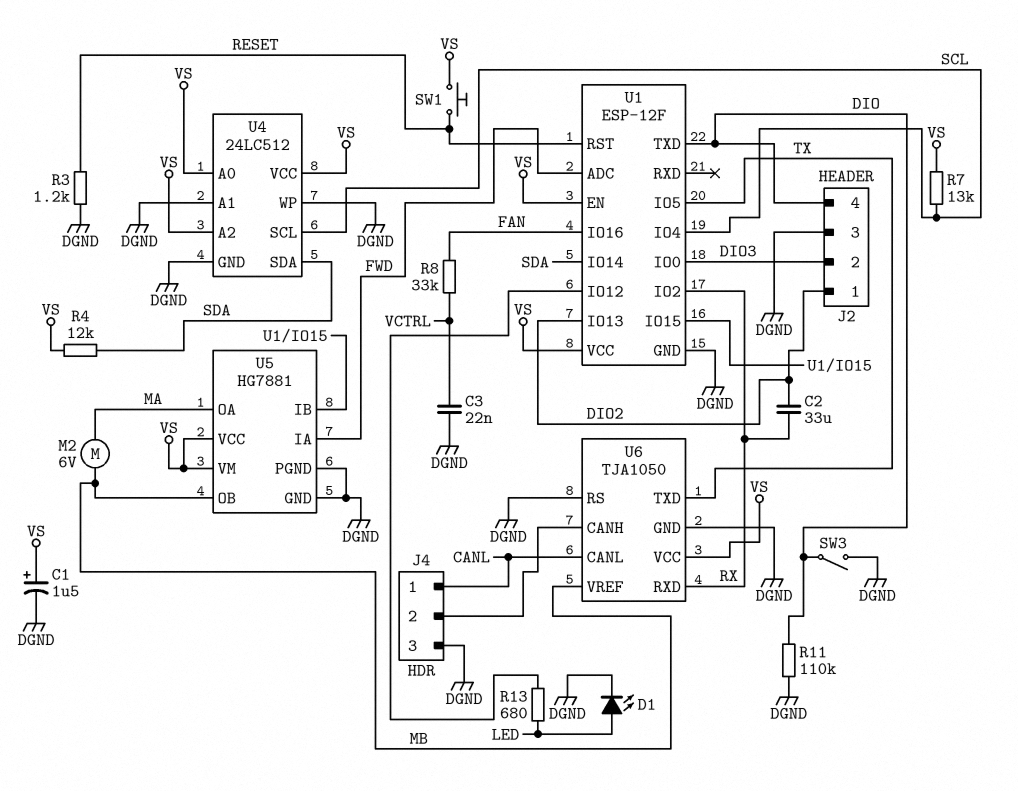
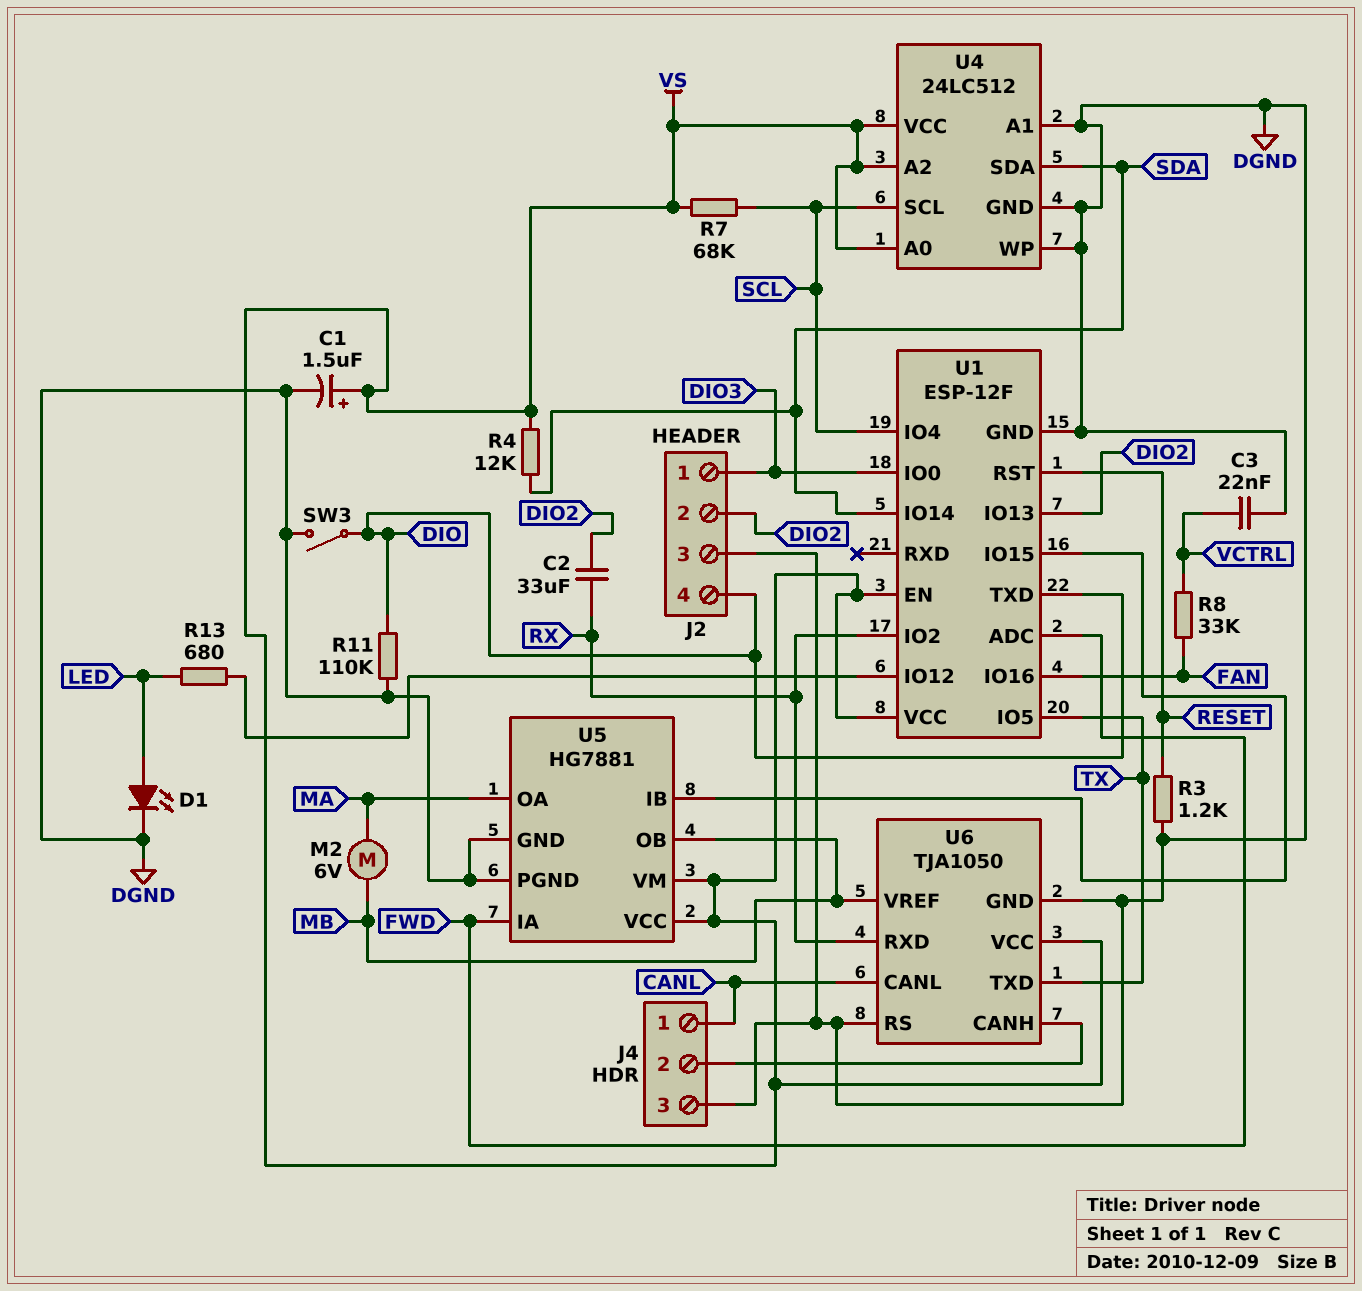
J2 pin 1: DIO2 -> DIO3
J2 pin 2: DIO3 -> DIO2
R7: 13k (SCL, VS) -> 68k (SCL, VS)
SW1: button (RESET, VS) -> none

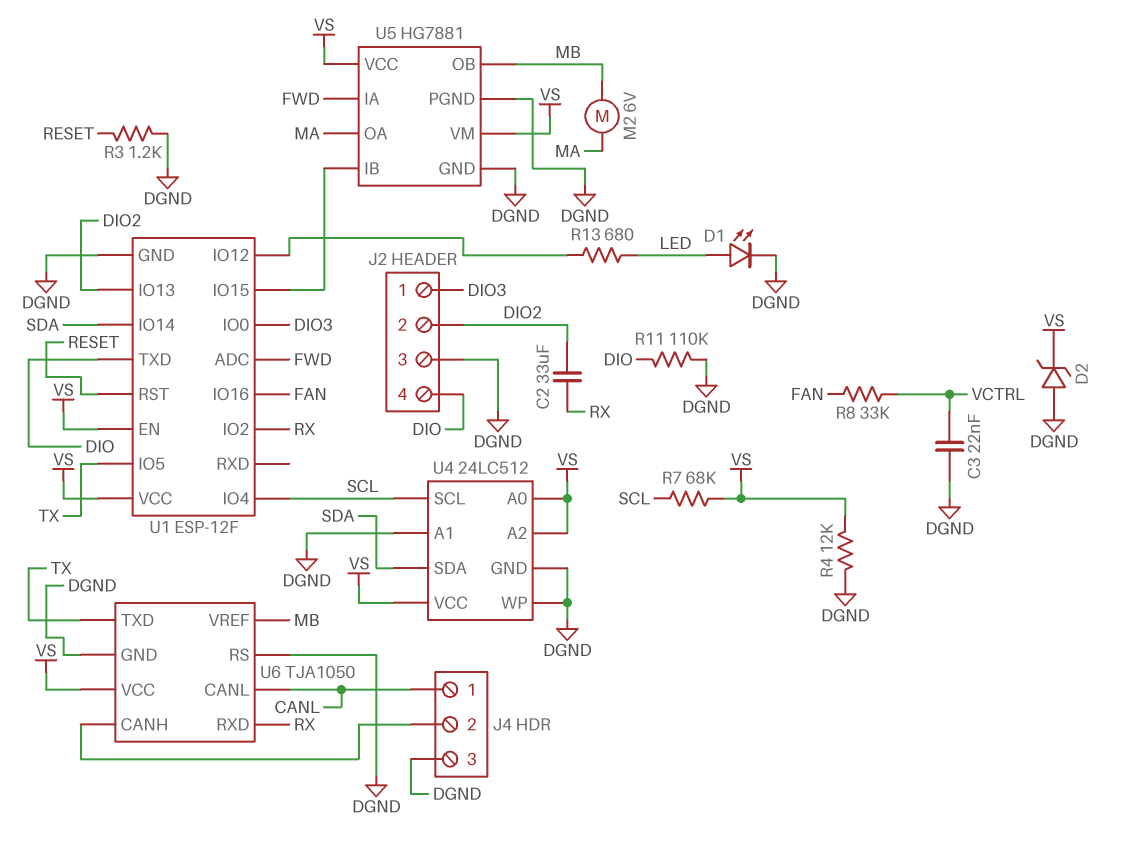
C1: 1.5uF (plus VS, minus DGND) -> none
D2: none -> zener (A DGND, K VS)
R4: 12k (SDA, VS) -> 12k (DGND, VS)
SW3: switch (DGND, DIO) -> none

